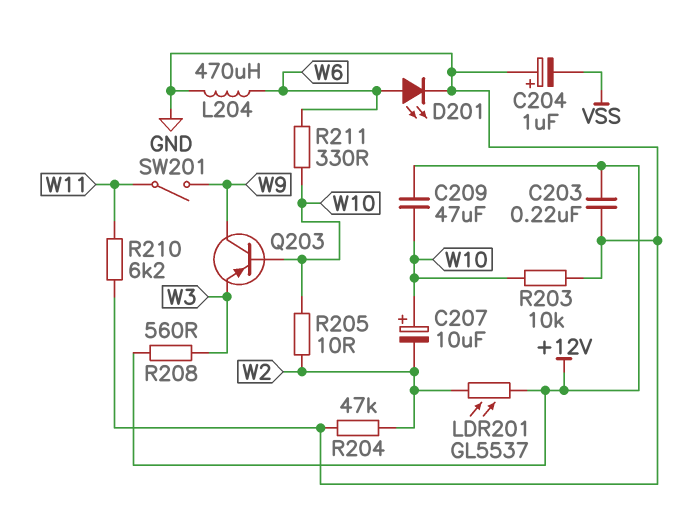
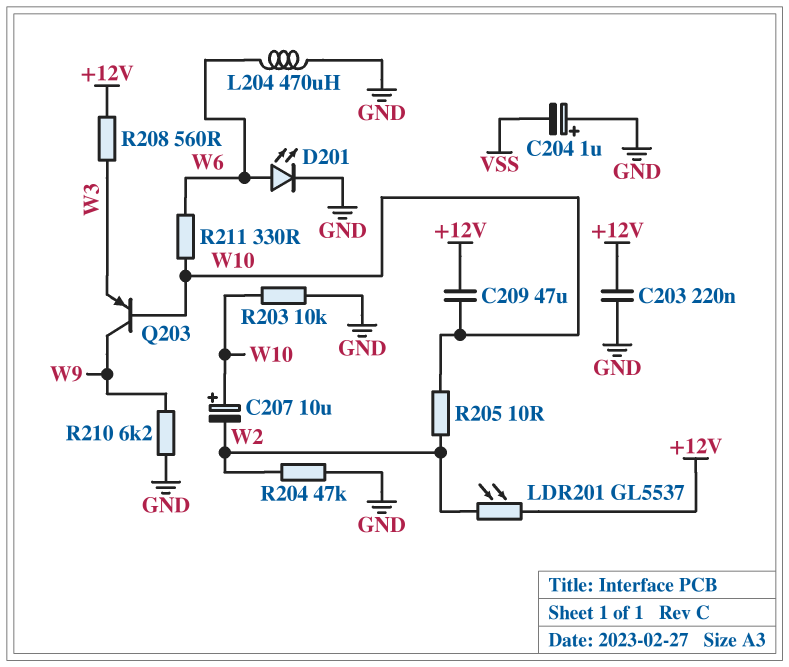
R210: 6.2k (GND, W11) -> 6.2k (GND, W9)
SW201: switch (W9, W11) -> none

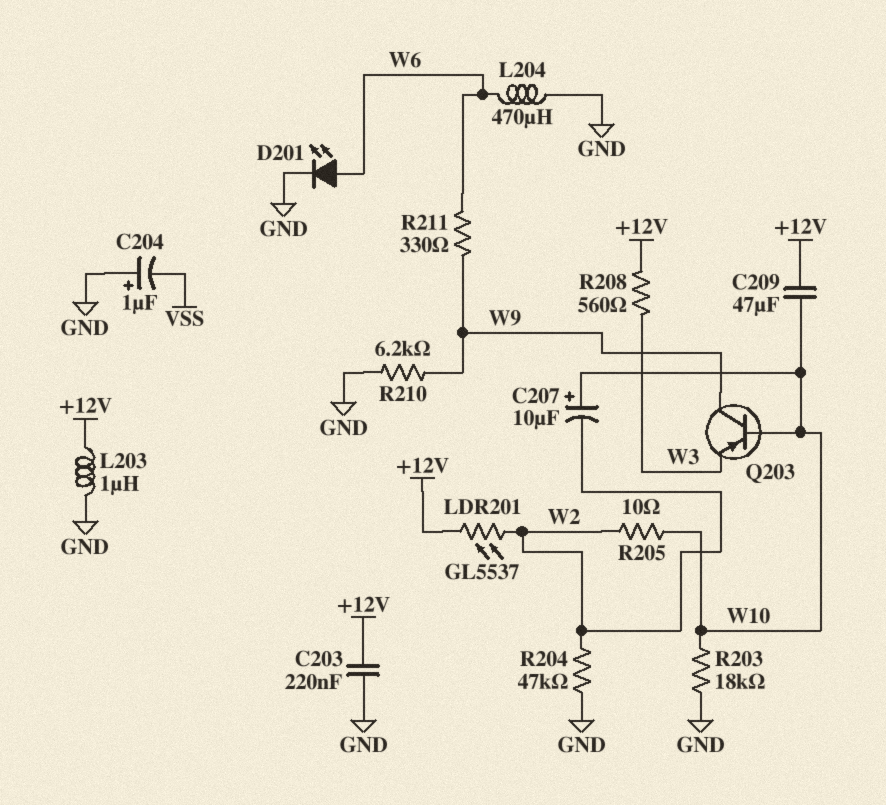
L203: none -> 1uH (+12V, GND)
R203: 10k (GND, W10) -> 18k (GND, W10)
R211: 330 (W6, W10) -> 330 (W6, W9)

